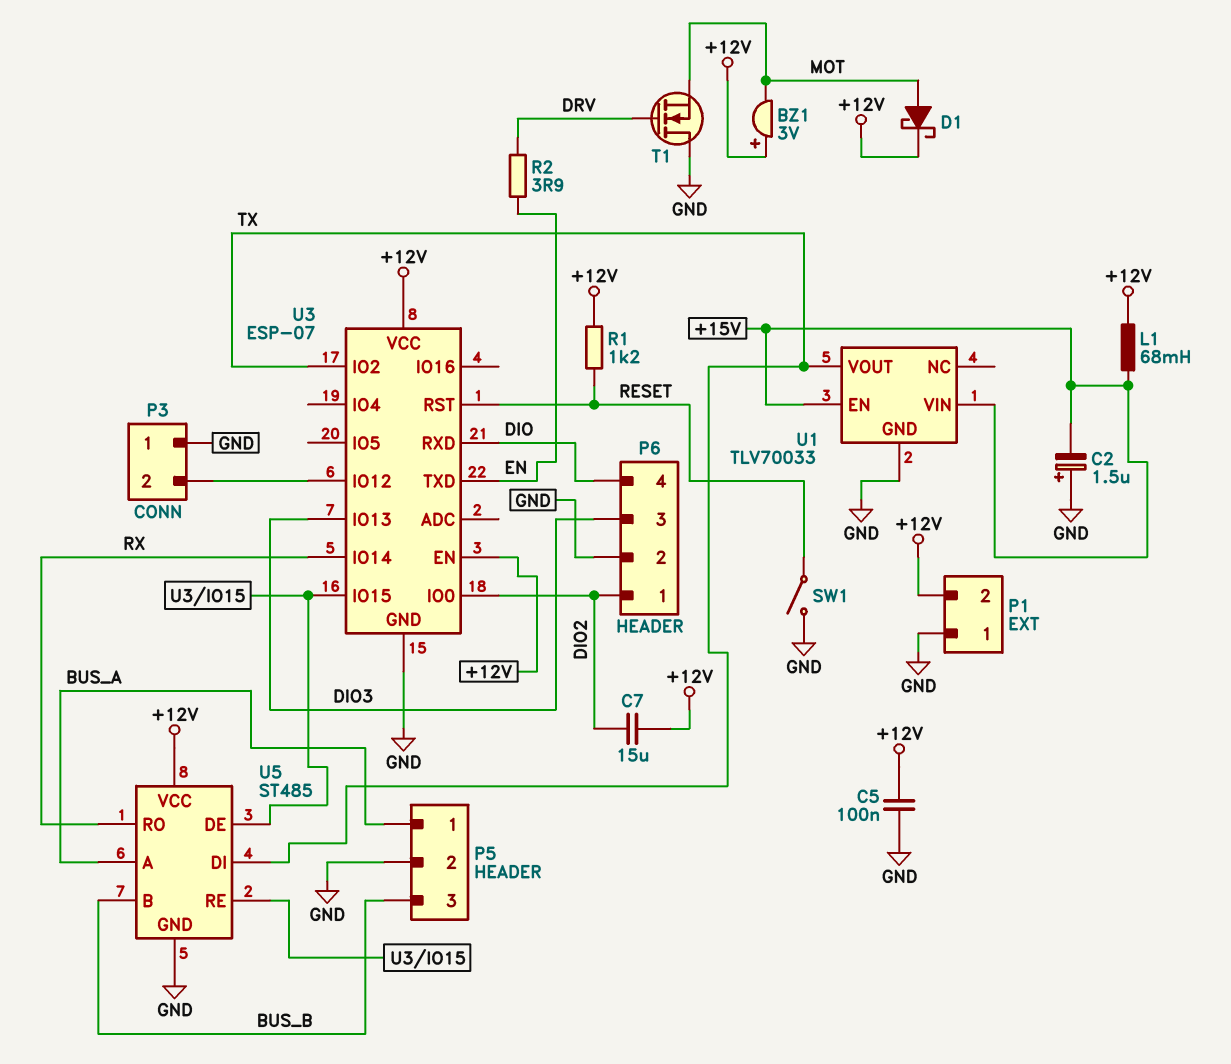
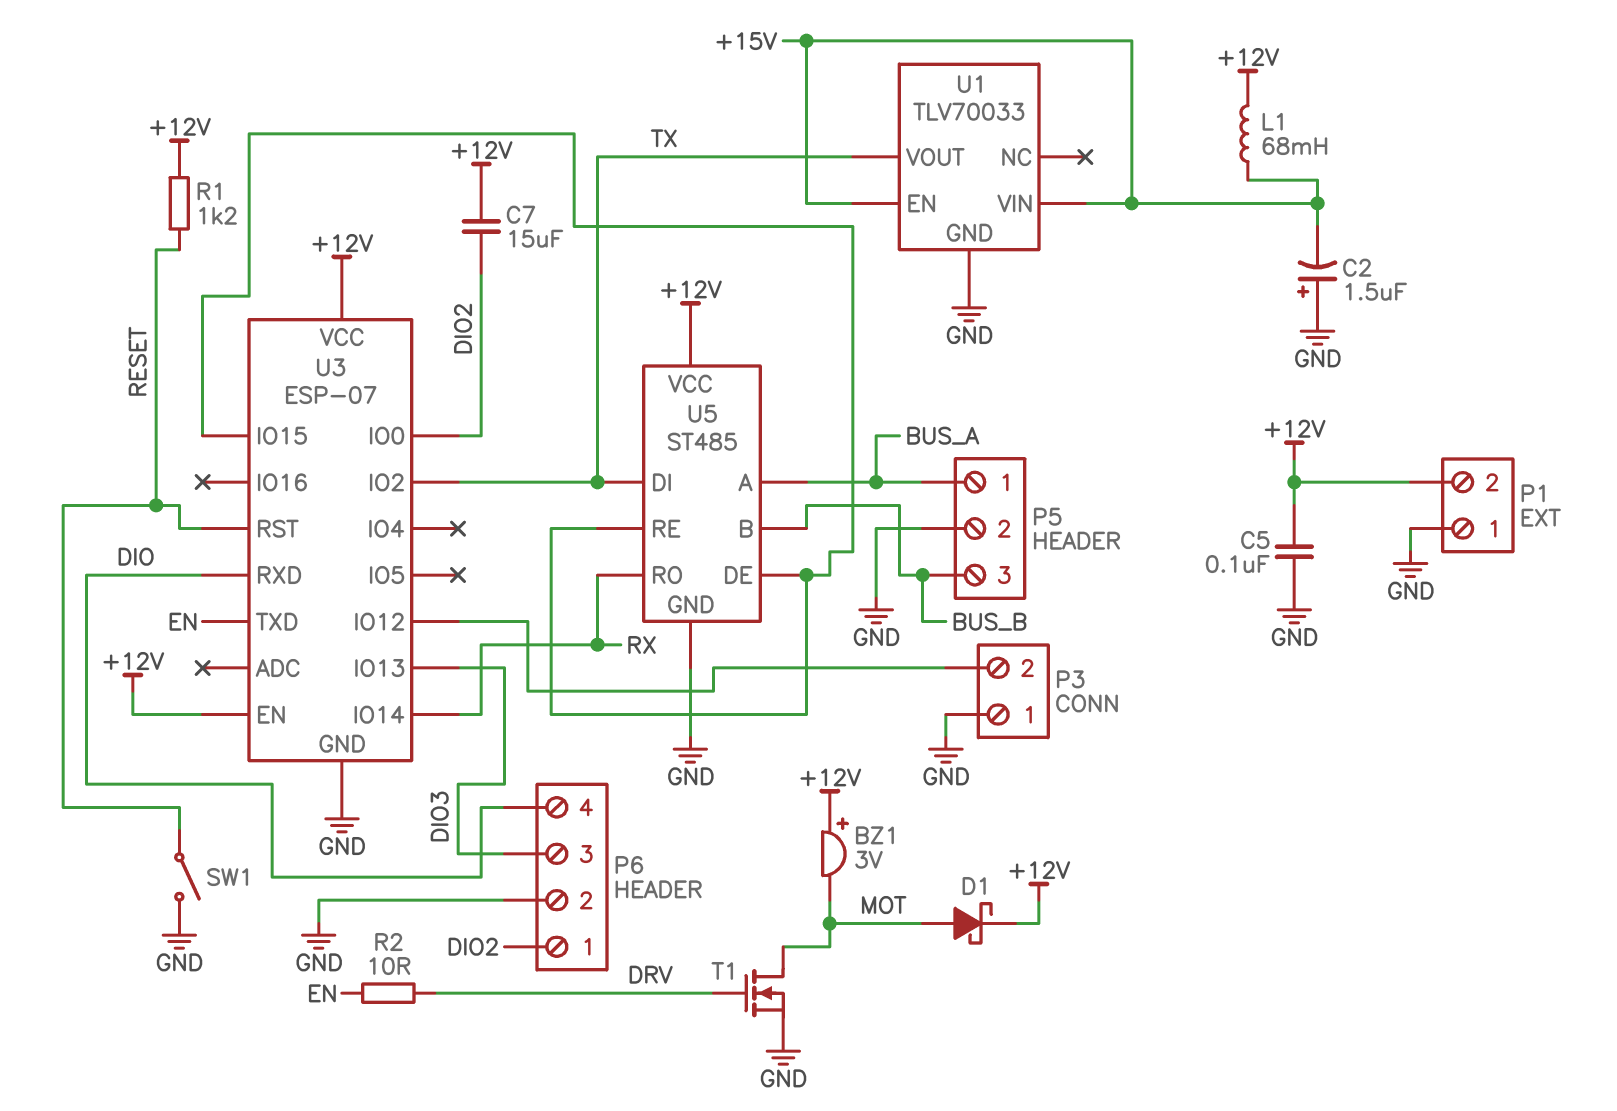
R2: 3.9 (DRV, EN) -> 10 (DRV, EN)
T1: NMOS (G DRV, D GND, S MOT) -> NMOS (G DRV, D MOT, S GND)

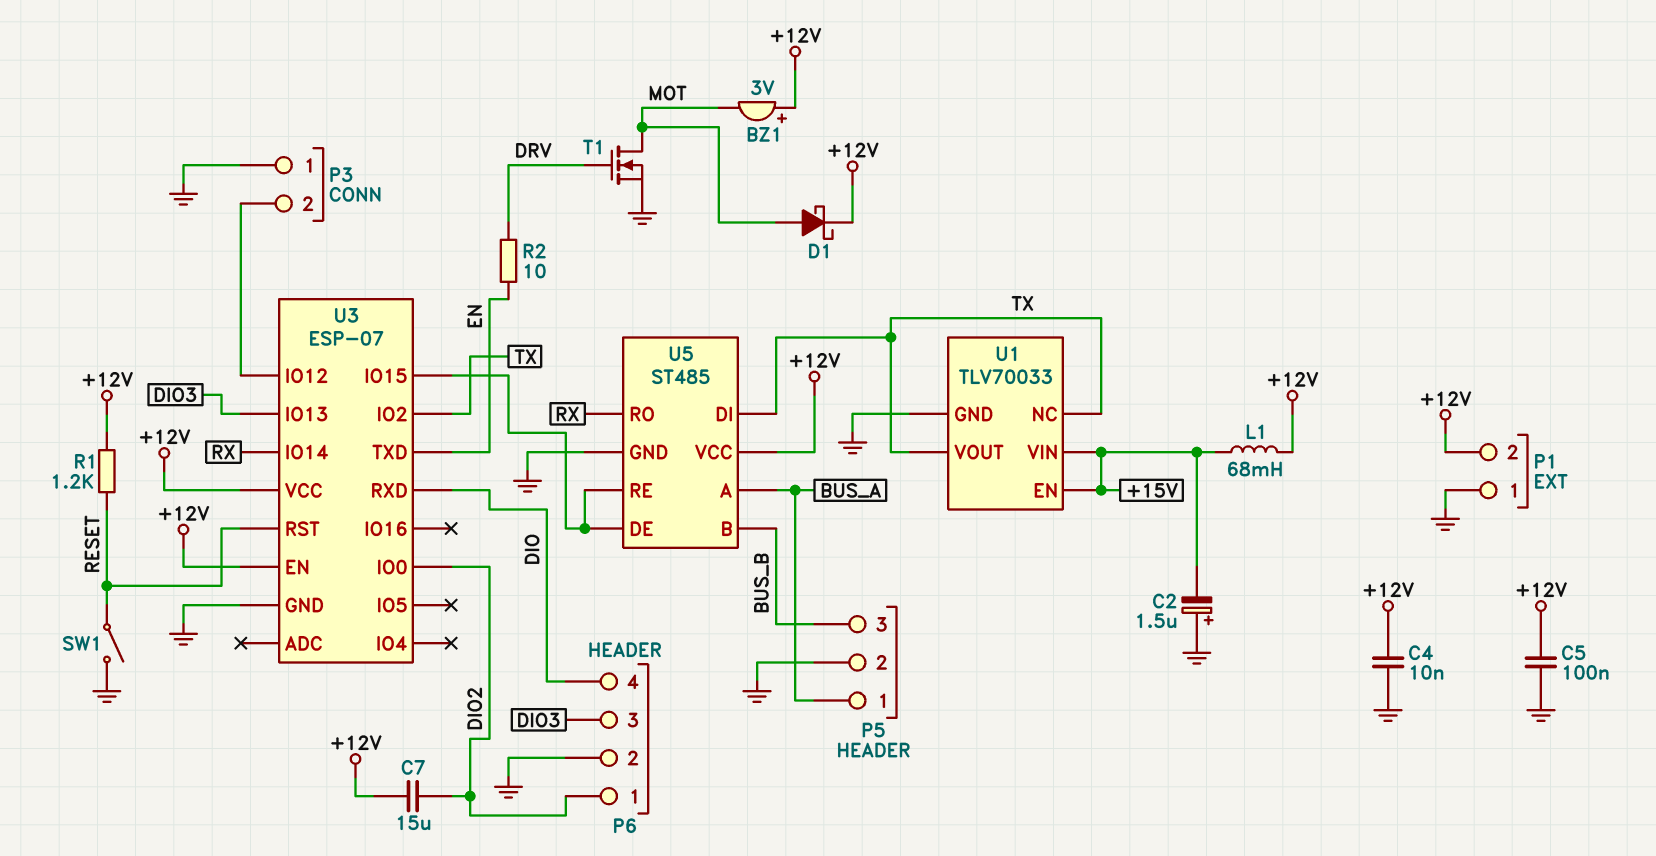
C4: none -> 10nF (+12V, GND)
U1 pin NC: none -> TX

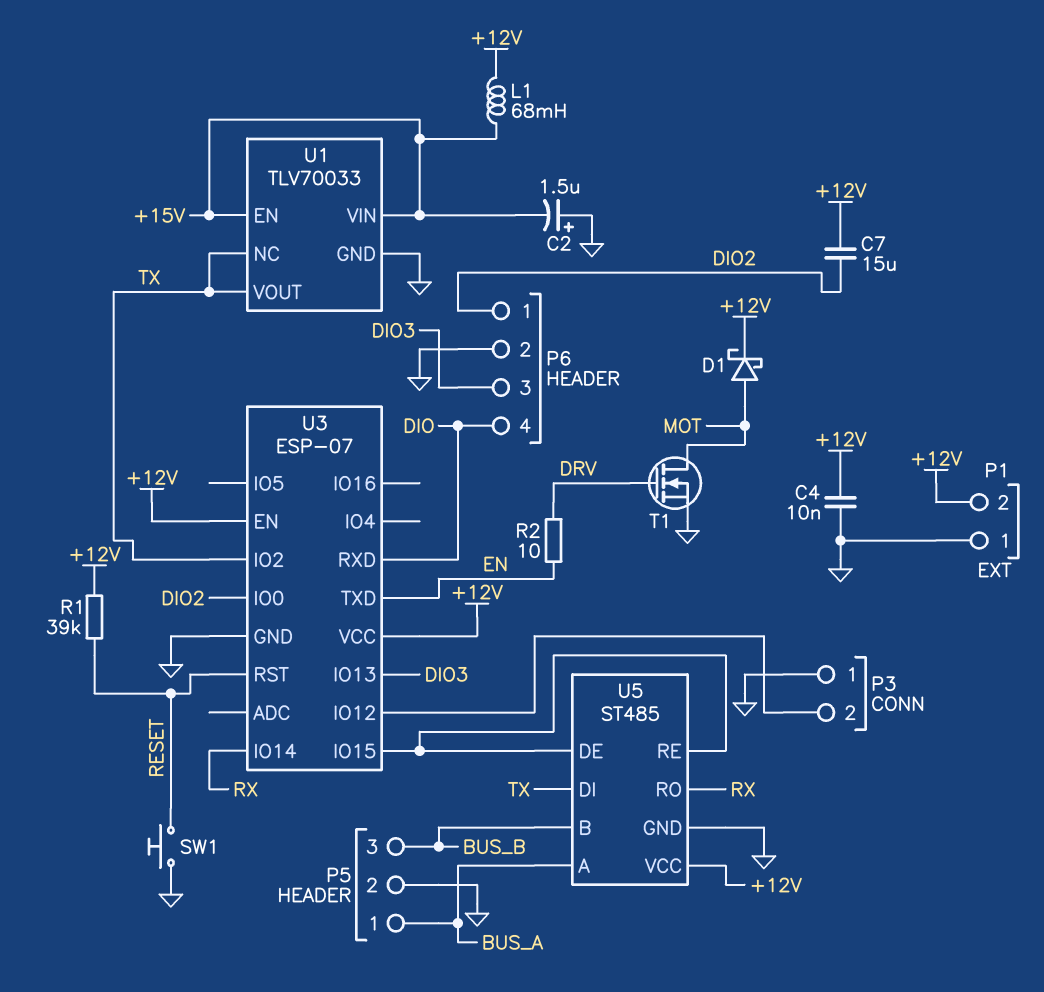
BZ1: buzzer 3V (plus +12V, minus MOT) -> none
C5: 100nF (+12V, GND) -> none
R1: 1.2k (+12V, RESET) -> 39k (+12V, RESET)
SW1: switch (GND, RESET) -> button (GND, RESET)

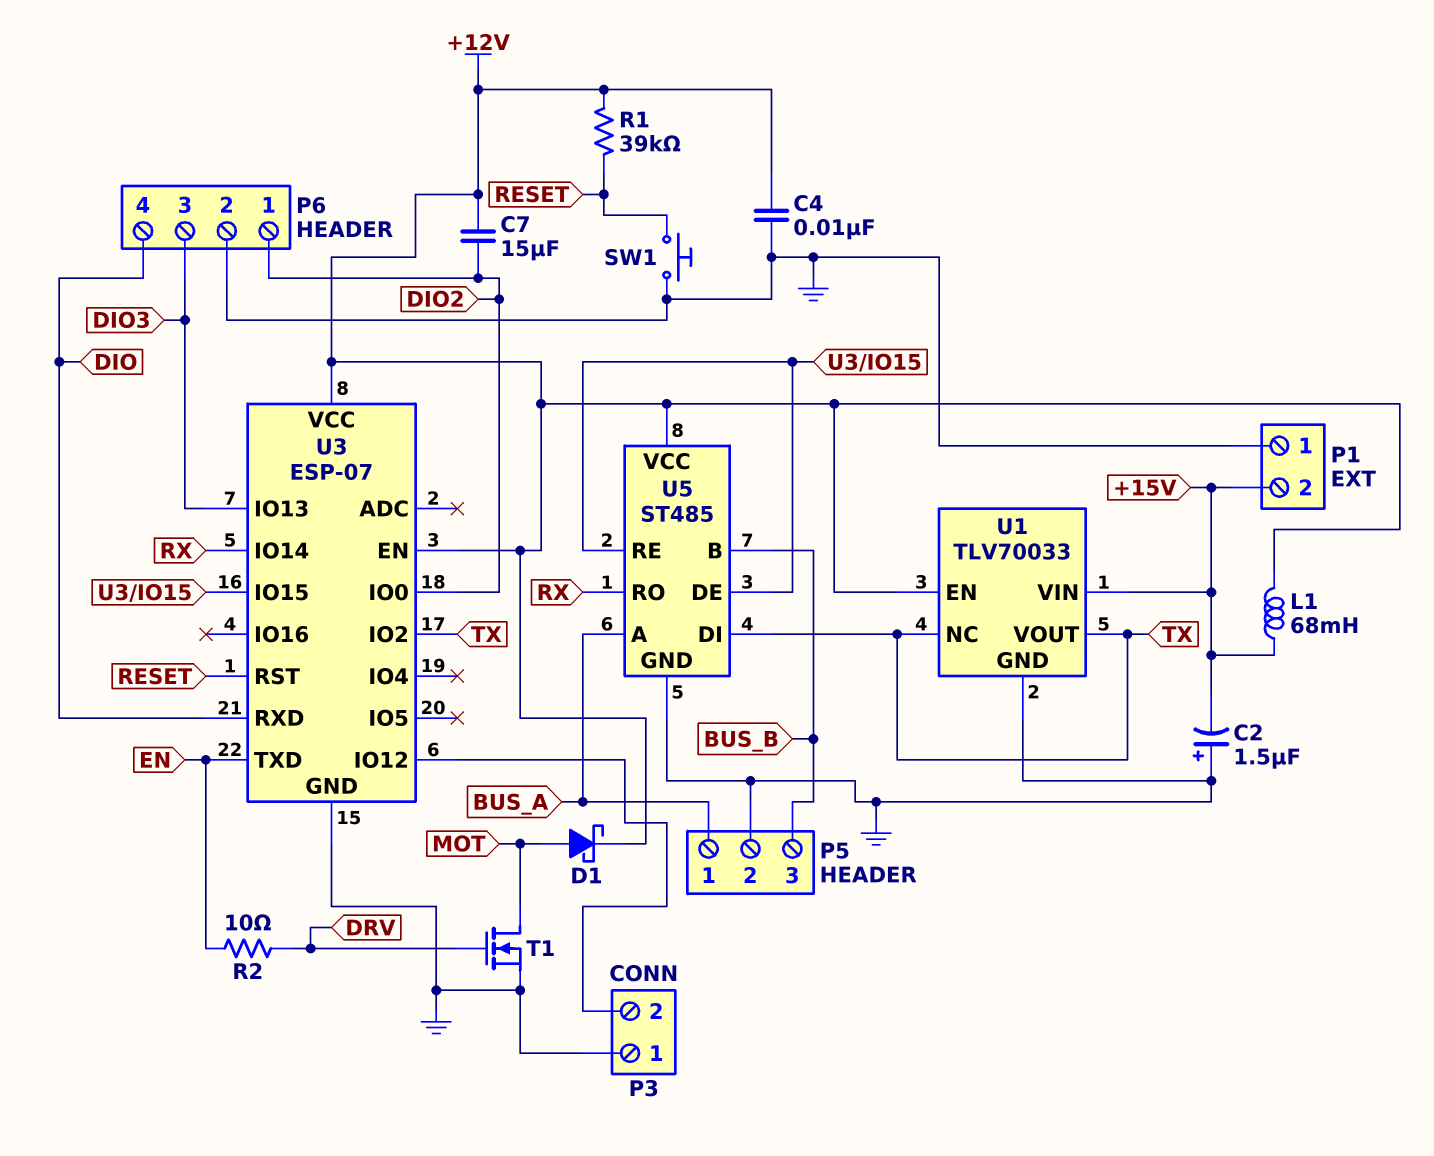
P1 pin 2: +12V -> +15V
U1 pin EN: +15V -> +12V

